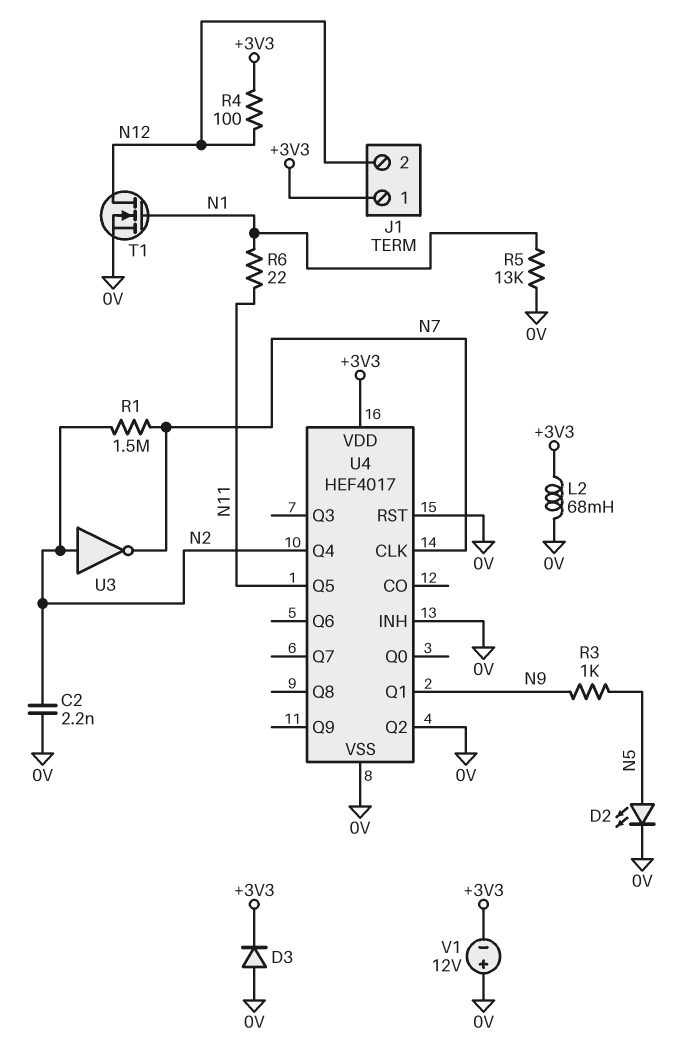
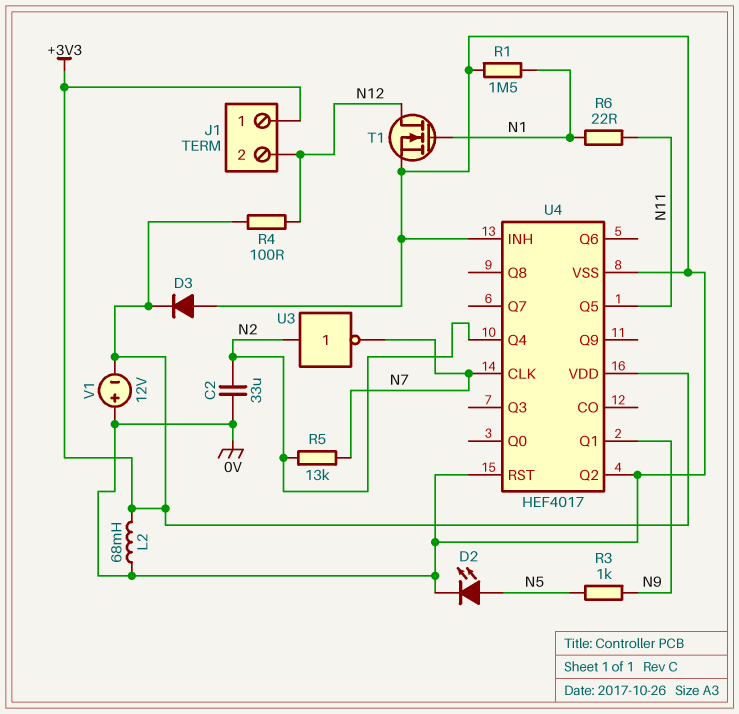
C2: 2.2nF (0V, N2) -> 33uF (0V, N2)
R1: 1.5M (N2, N7) -> 1.5M (0V, N1)
R5: 13k (0V, N1) -> 13k (N2, N7)

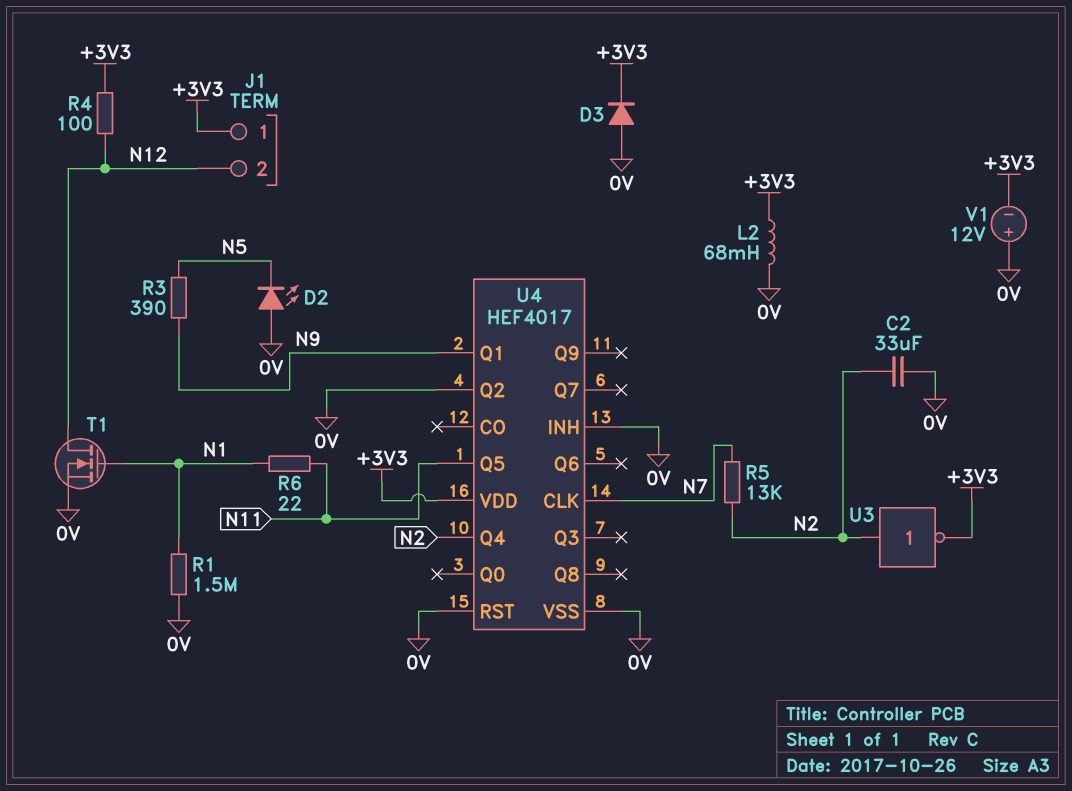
D2: LED (A N5, K 0V) -> LED (A 0V, K N5)
R3: 1k (N5, N9) -> 390 (N5, N9)
U3: NOT (in N2, out N7) -> NOT (in N2, out +3V3)

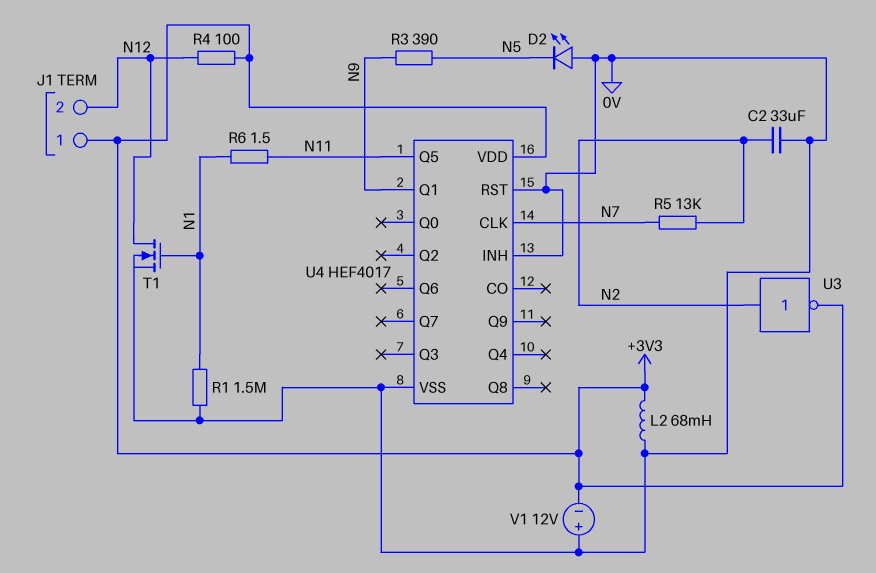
D3: diode (A 0V, K +3V3) -> none
R6: 22 (N1, N11) -> 1.5 (N1, N11)
U4 pin Q2: 0V -> none
U4 pin Q4: N2 -> none

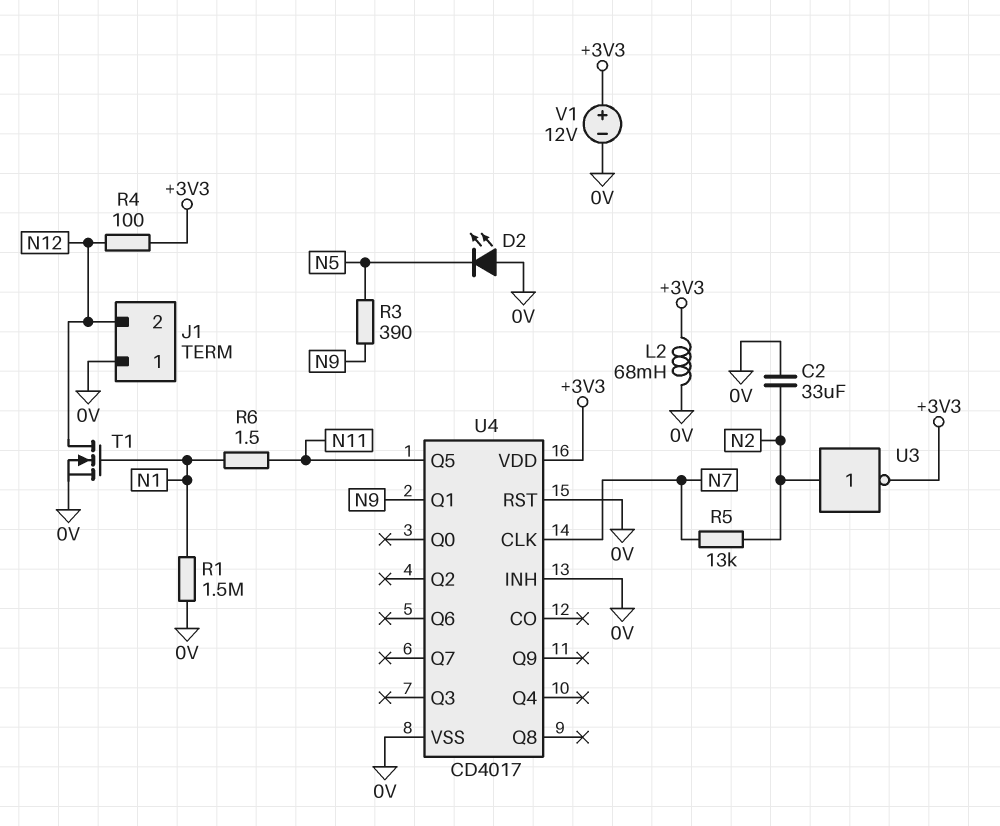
J1 pin 1: +3V3 -> 0V
U4: HEF4017 -> CD4017
V1: 12V (plus 0V, minus +3V3) -> 12V (plus +3V3, minus 0V)

